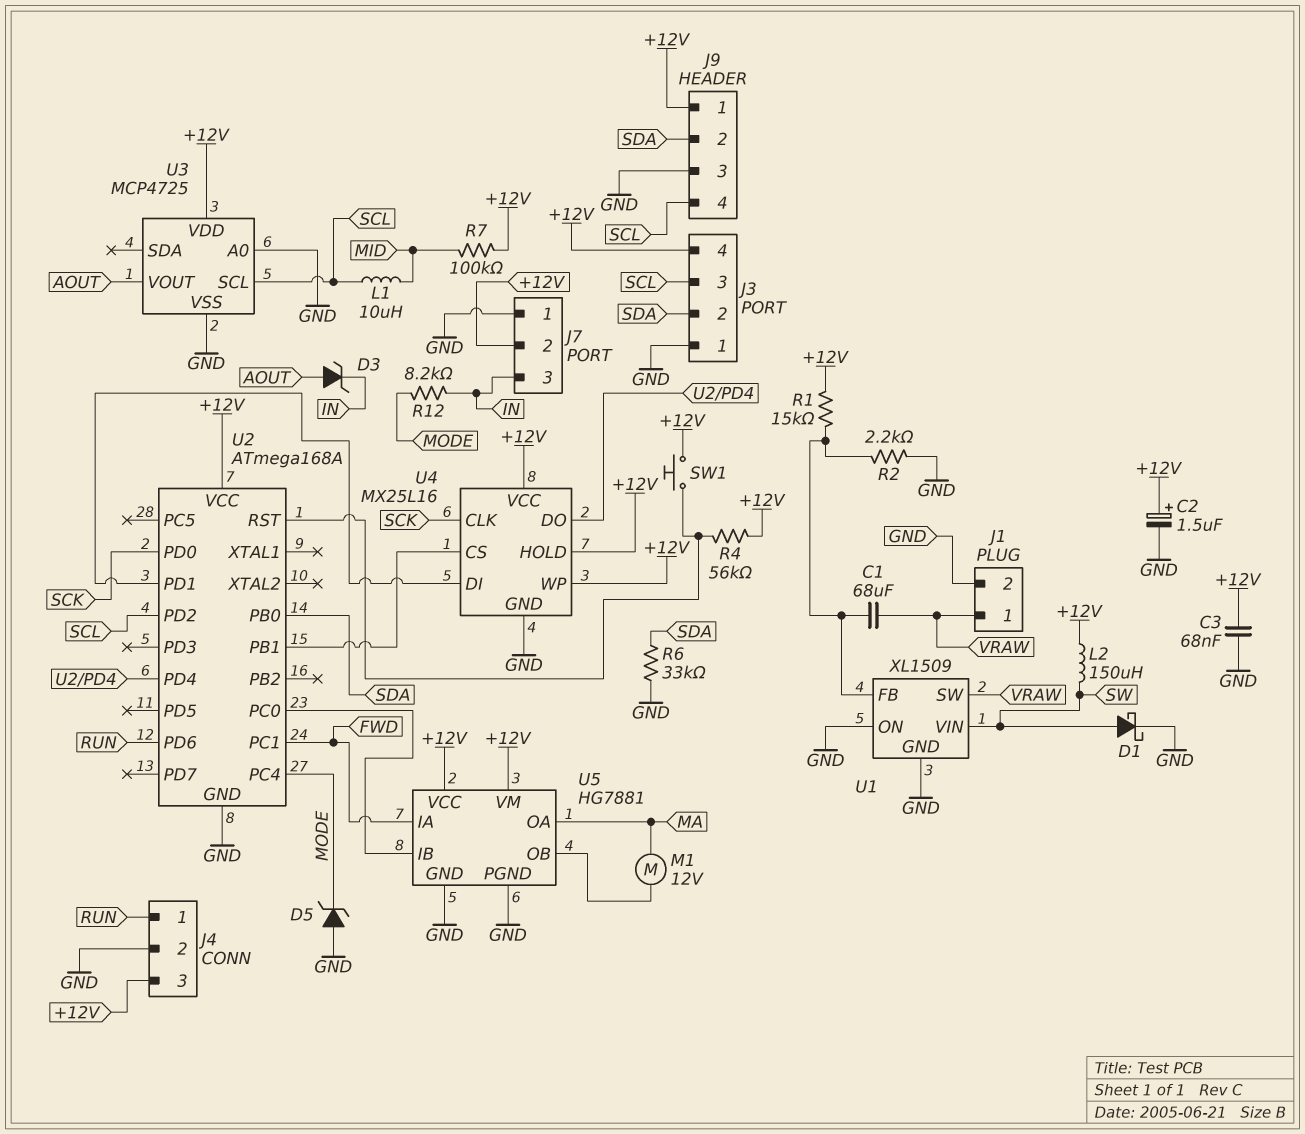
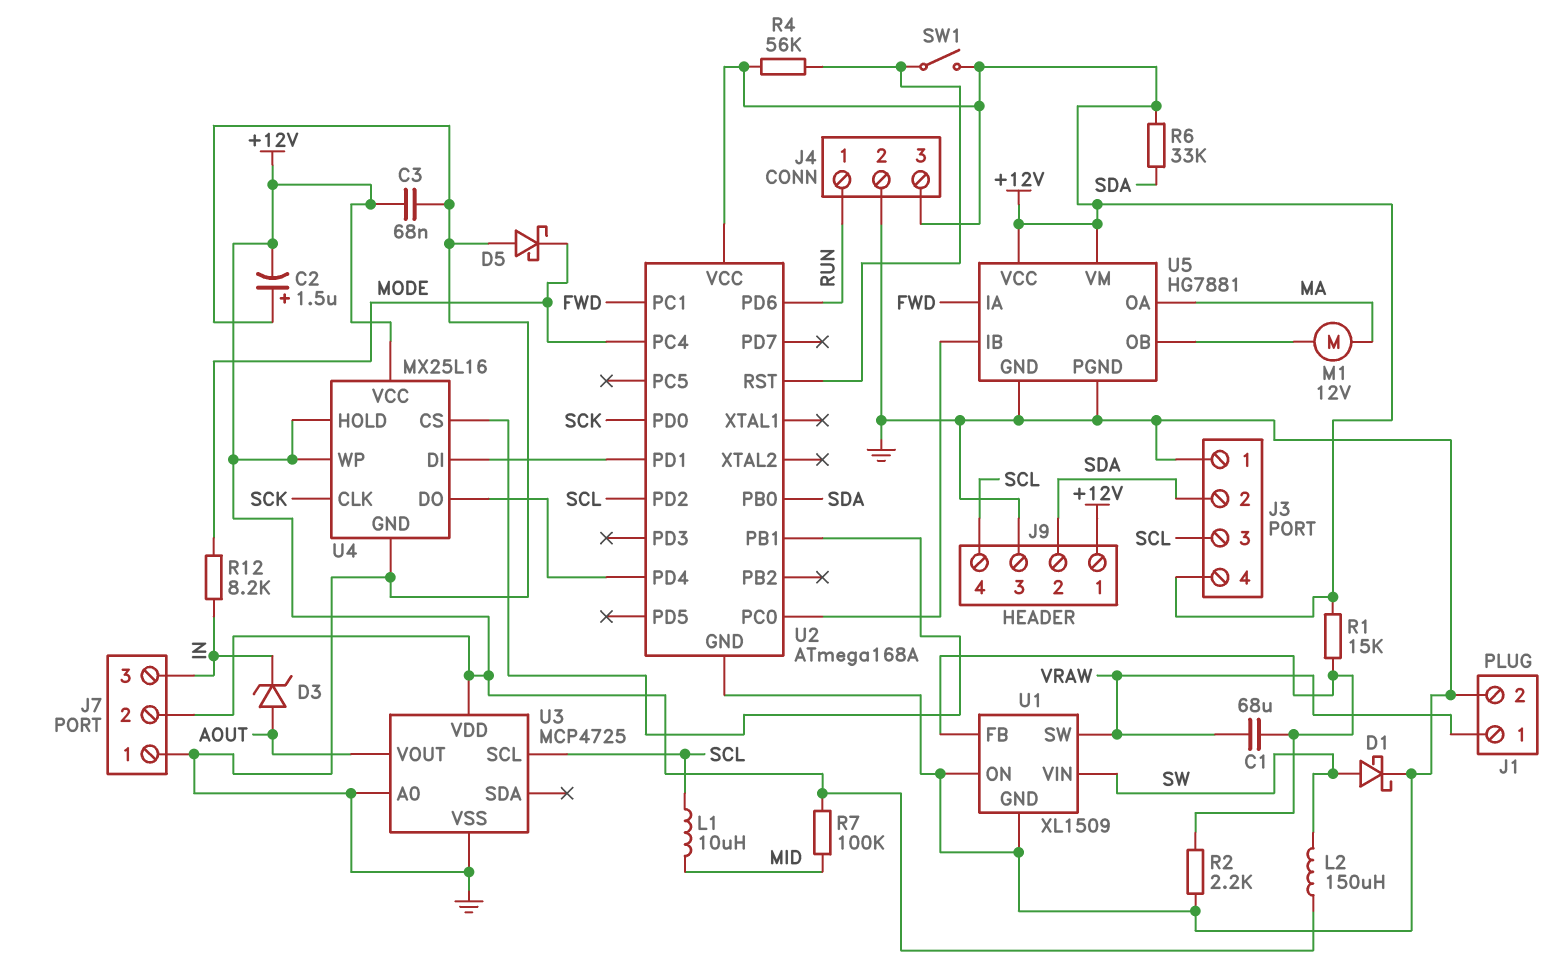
C2: 1.5uF (plus +12V, minus GND) -> 1.5uF (plus GND, minus +12V)
D5: zener (A GND, K MODE) -> schottky (A GND, K MODE)
R6: 33k (GND, SDA) -> 33k (+12V, SDA)
SW1: button (+12V, U2/RST) -> switch (+12V, U2/RST)

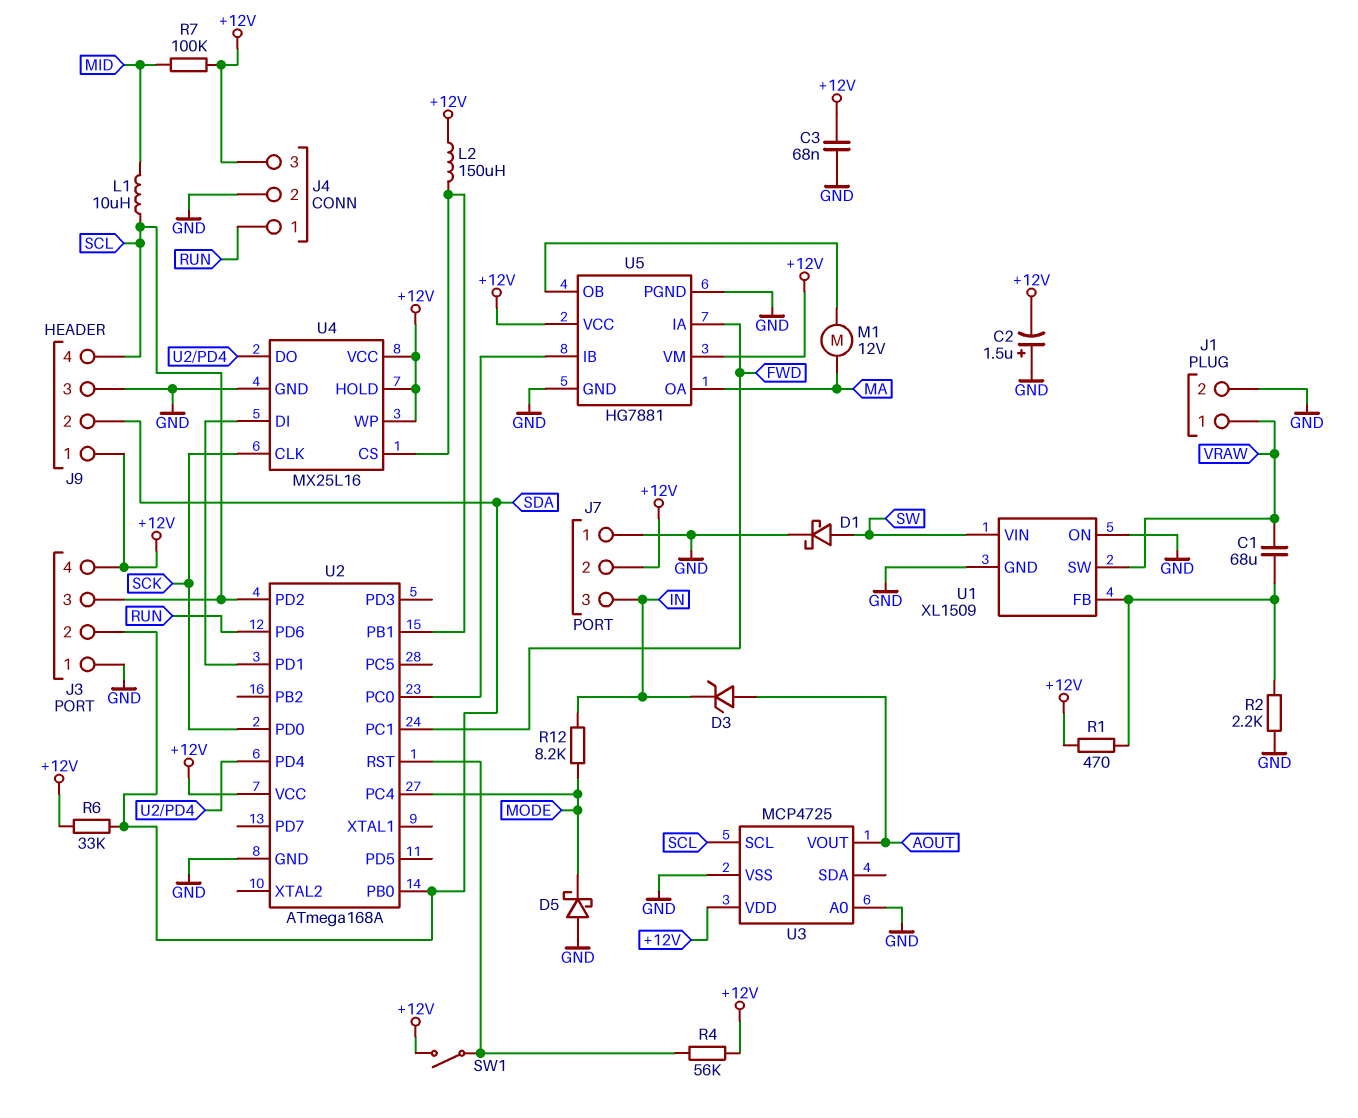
L2: 150uH (+12V, SW) -> 150uH (+12V, U2/PB1)
R1: 15k (+12V, U1/FB) -> 470 (+12V, U1/FB)

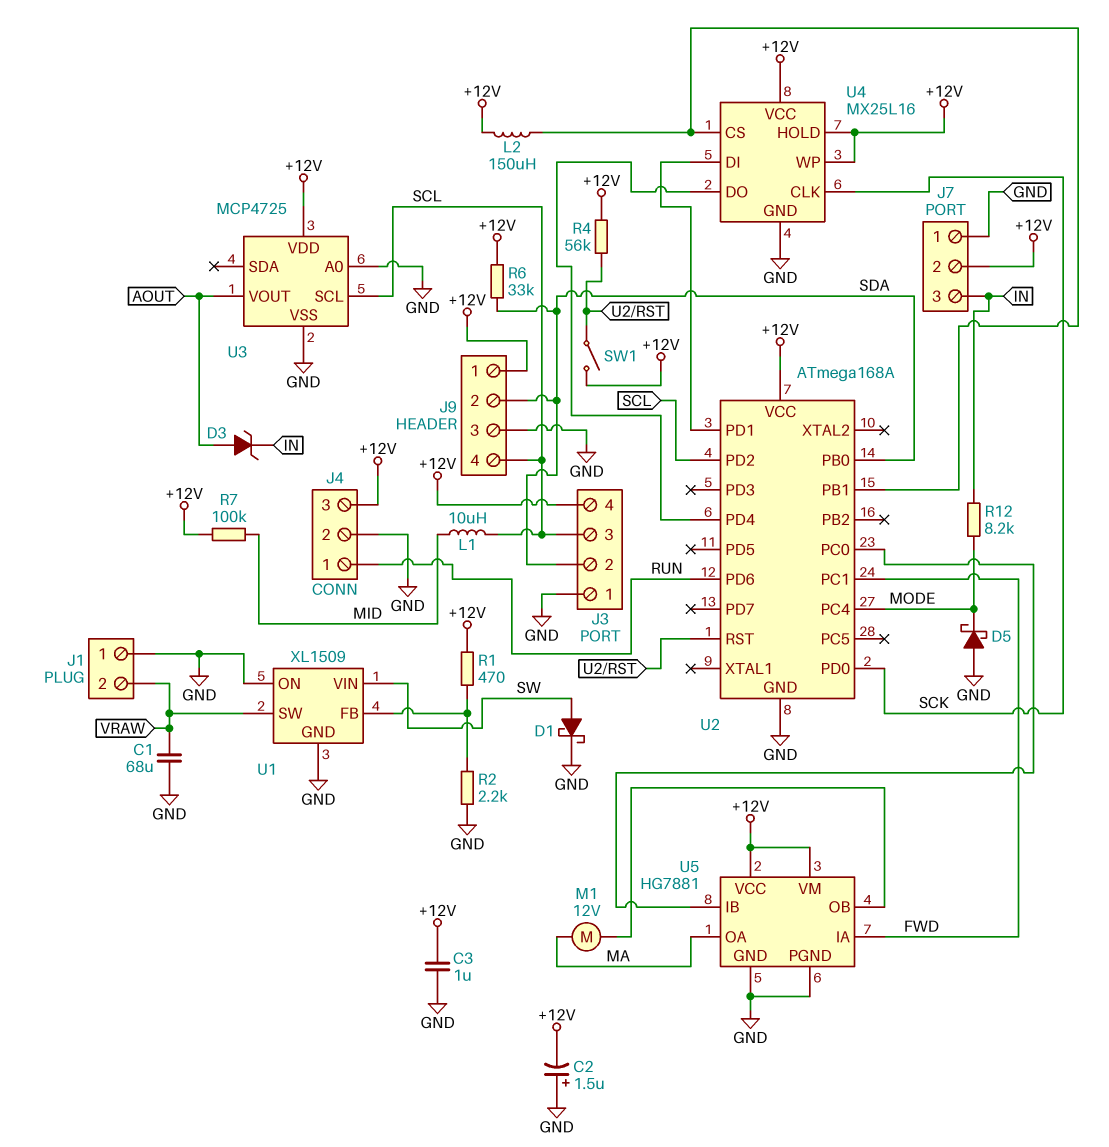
C1: 68uF (U1/FB, VRAW) -> 68uF (GND, VRAW)
C3: 68nF (+12V, GND) -> 1uF (+12V, GND)
J1 pin 1: VRAW -> GND
J1 pin 2: GND -> VRAW

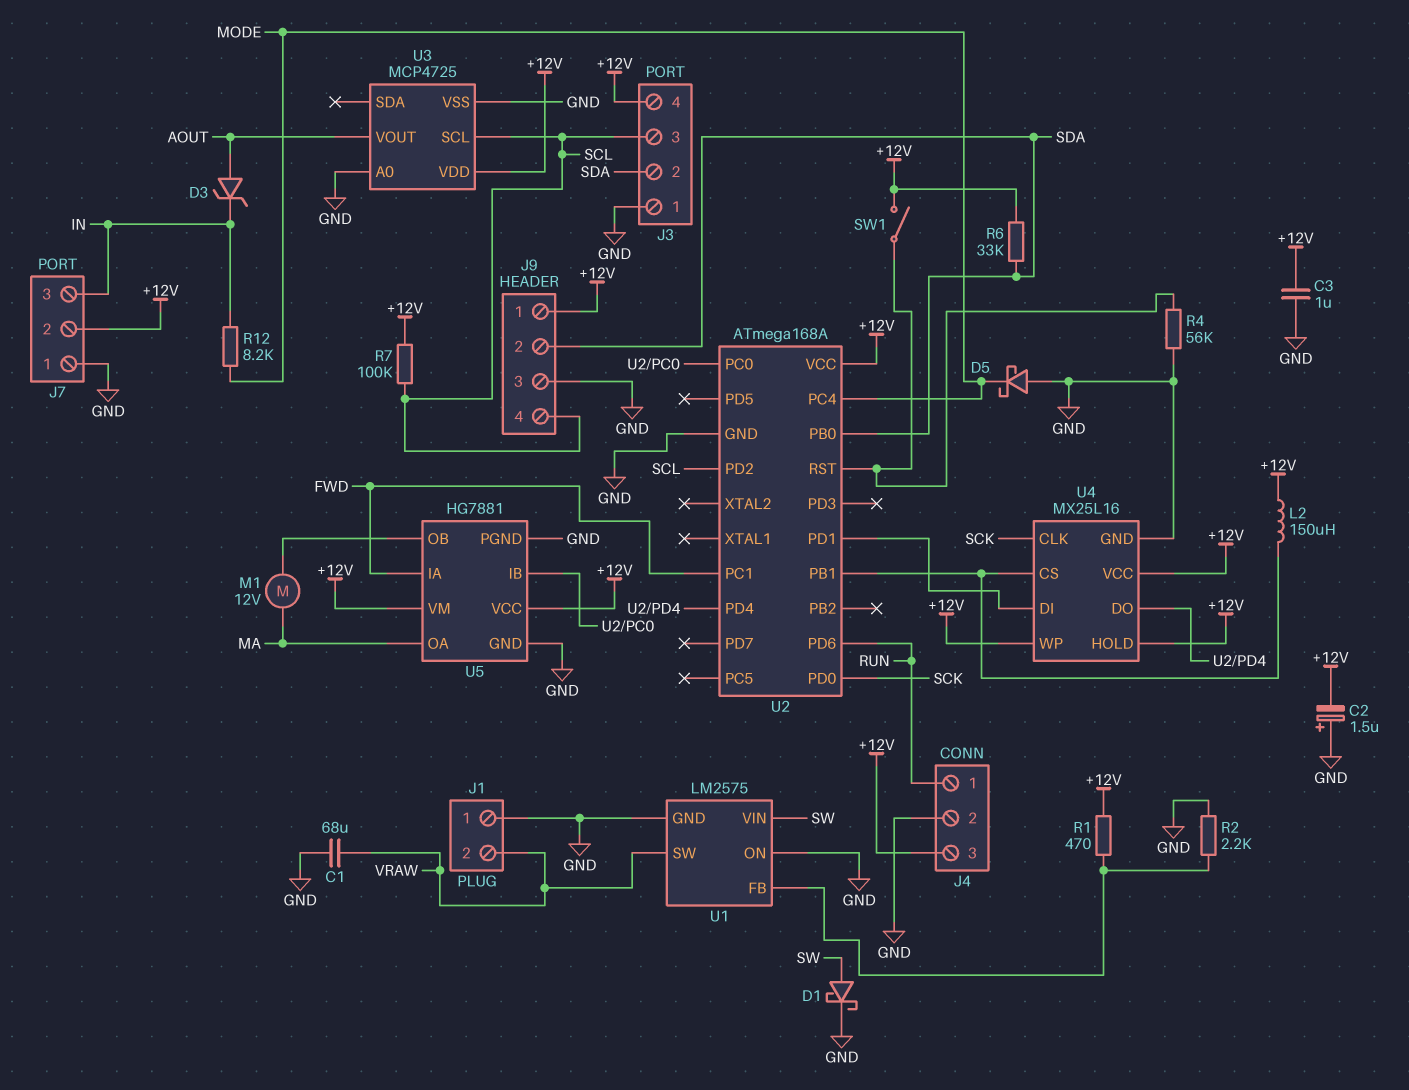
L1: 10uH (MID, SCL) -> none
R4: 56k (+12V, U2/RST) -> 56k (GND, U2/RST)
R7: 100k (+12V, MID) -> 100k (+12V, SCL)
U1: XL1509 -> LM2575

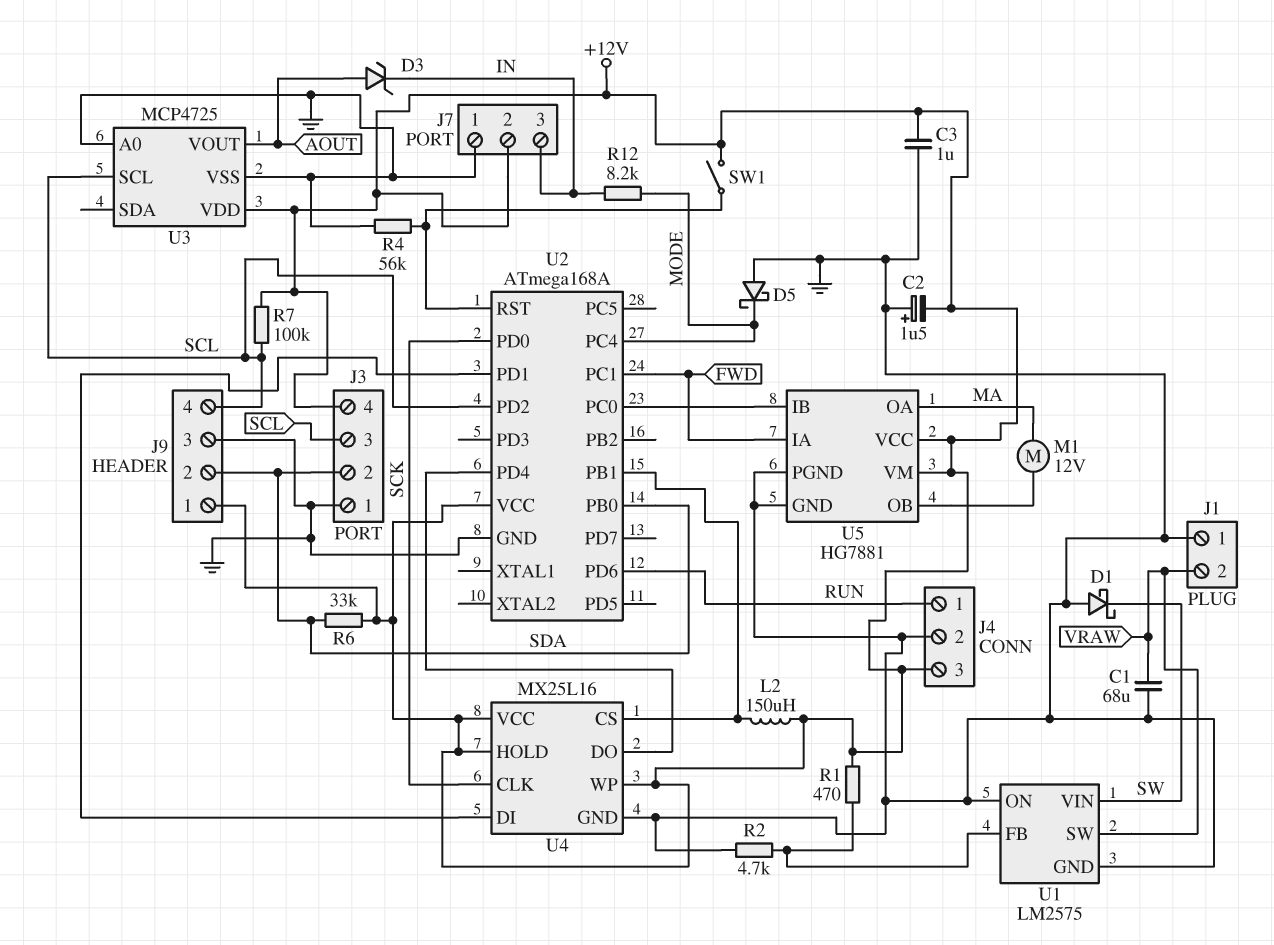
D1: schottky (A SW, K GND) -> schottky (A GND, K SW)
R2: 2.2k (GND, U1/FB) -> 4.7k (GND, U1/FB)

